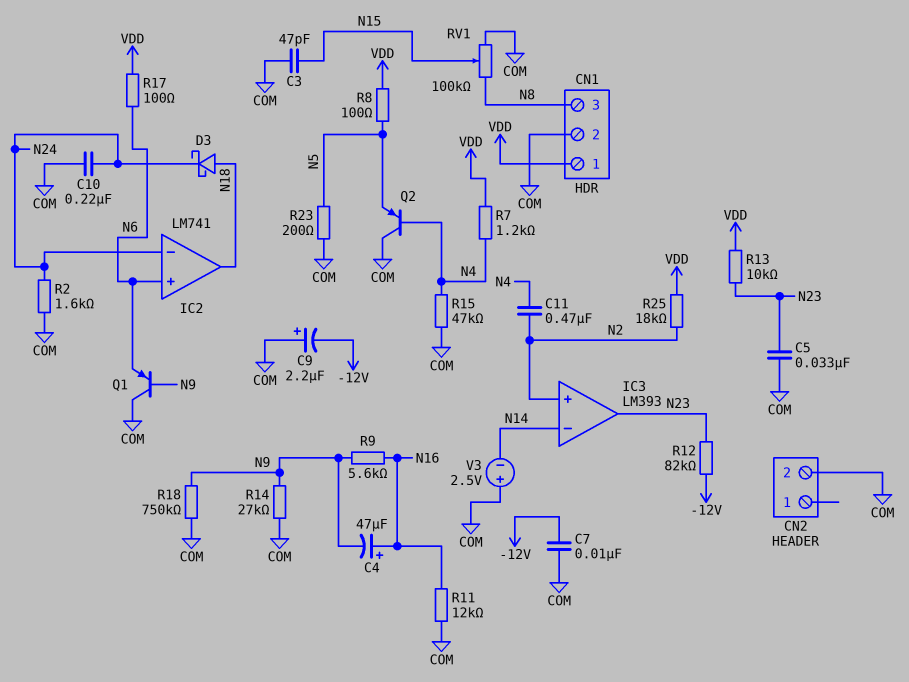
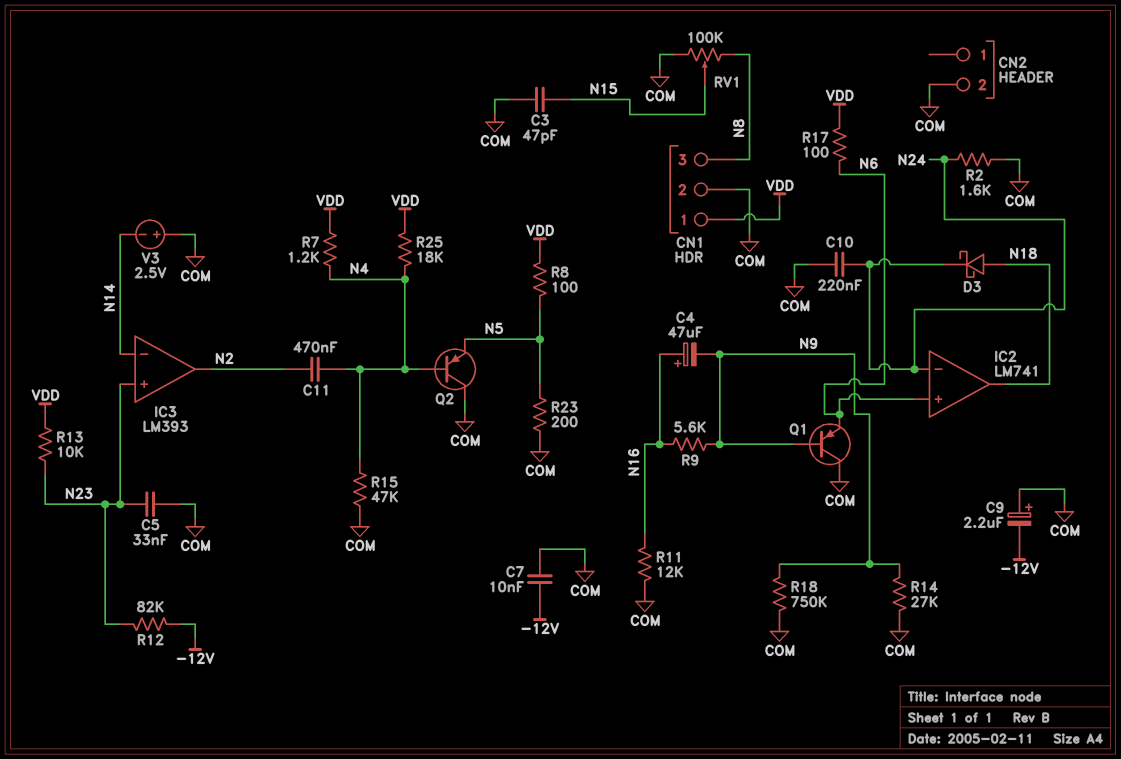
IC3 pin in+: N2 -> N23
IC3 pin out: N23 -> N2
R25: 18k (N2, VDD) -> 18k (N4, VDD)

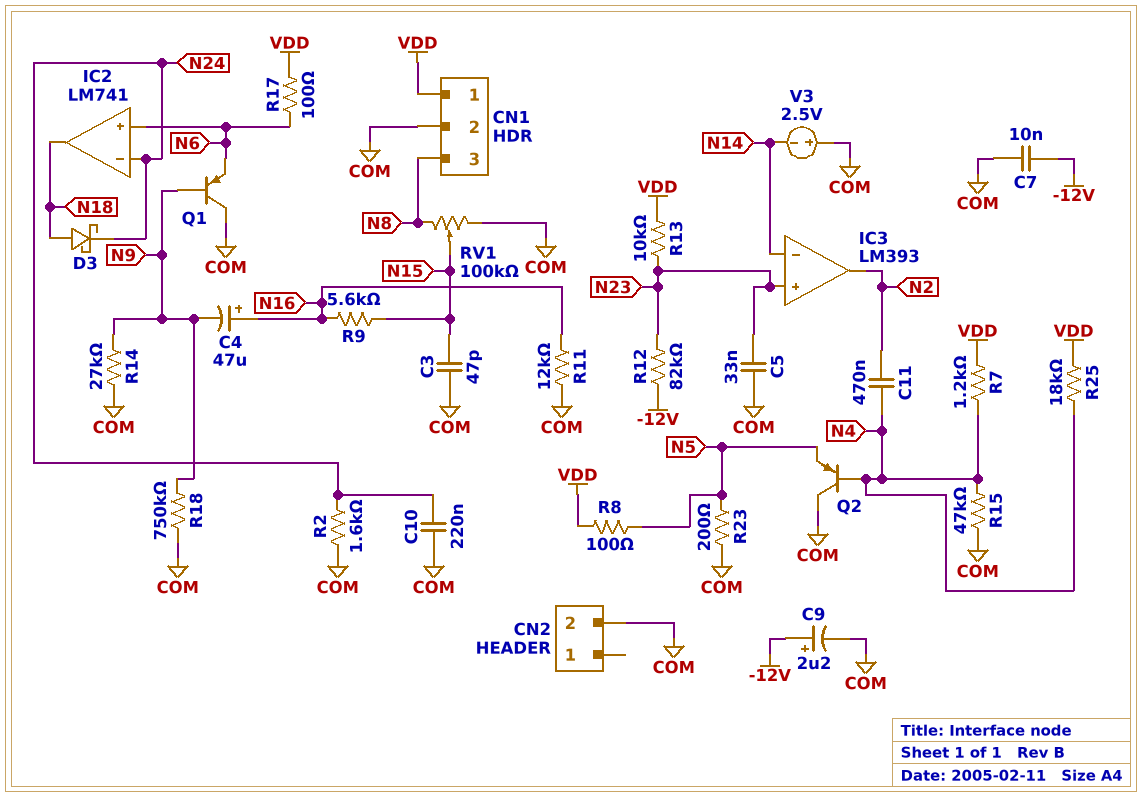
C9: 2.2uF (plus COM, minus -12V) -> 2.2uF (plus -12V, minus COM)
R9: 5.6k (N9, N16) -> 5.6k (N15, N16)

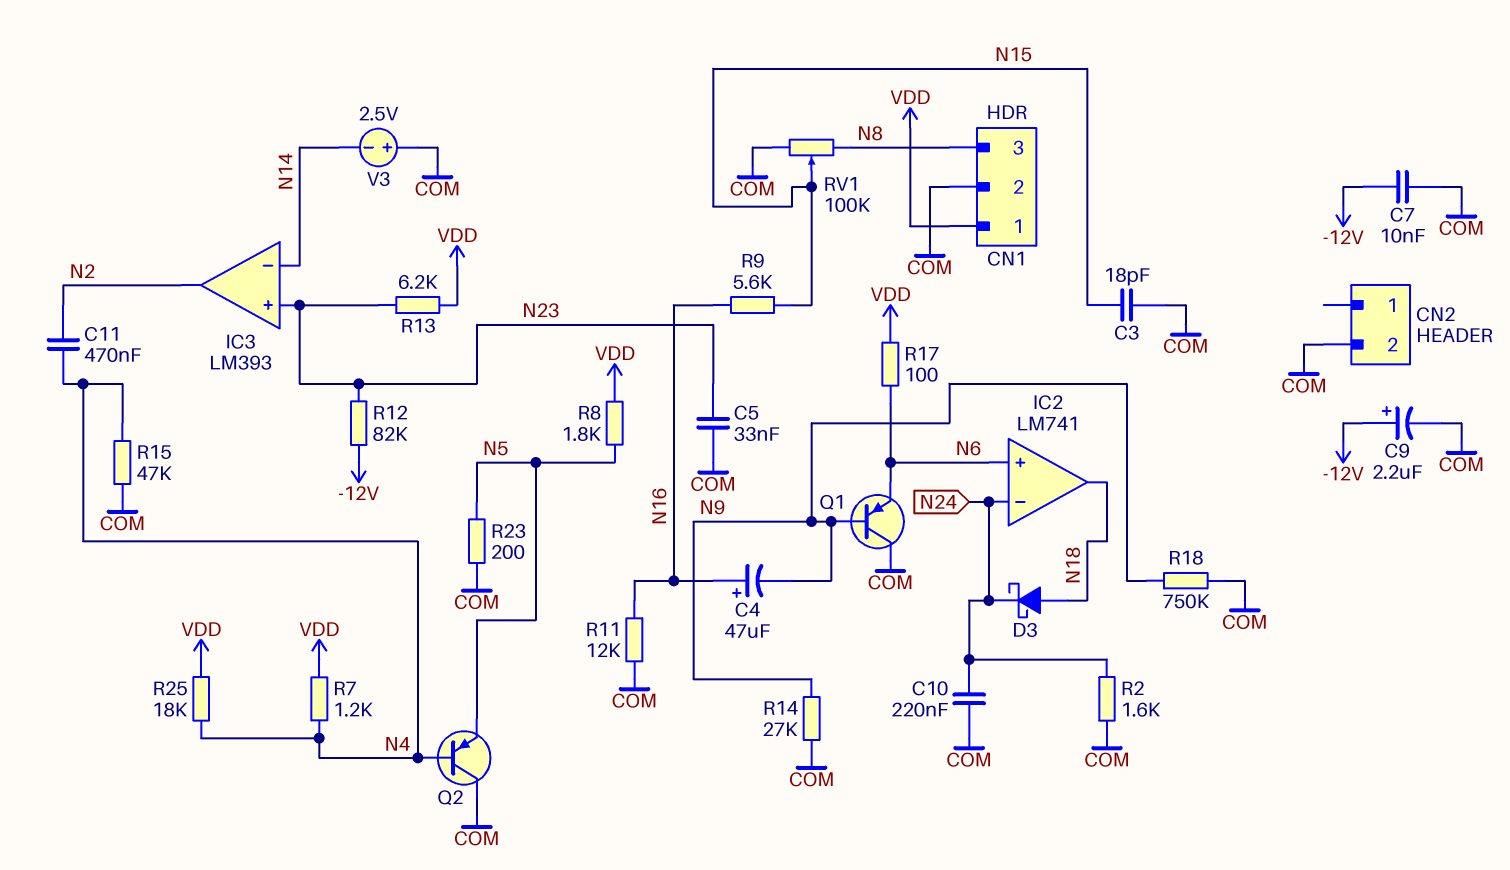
C3: 47pF (COM, N15) -> 18pF (COM, N15)
R8: 100 (N5, VDD) -> 1.8k (N5, VDD)
R13: 10k (N23, VDD) -> 6.2k (N23, VDD)

